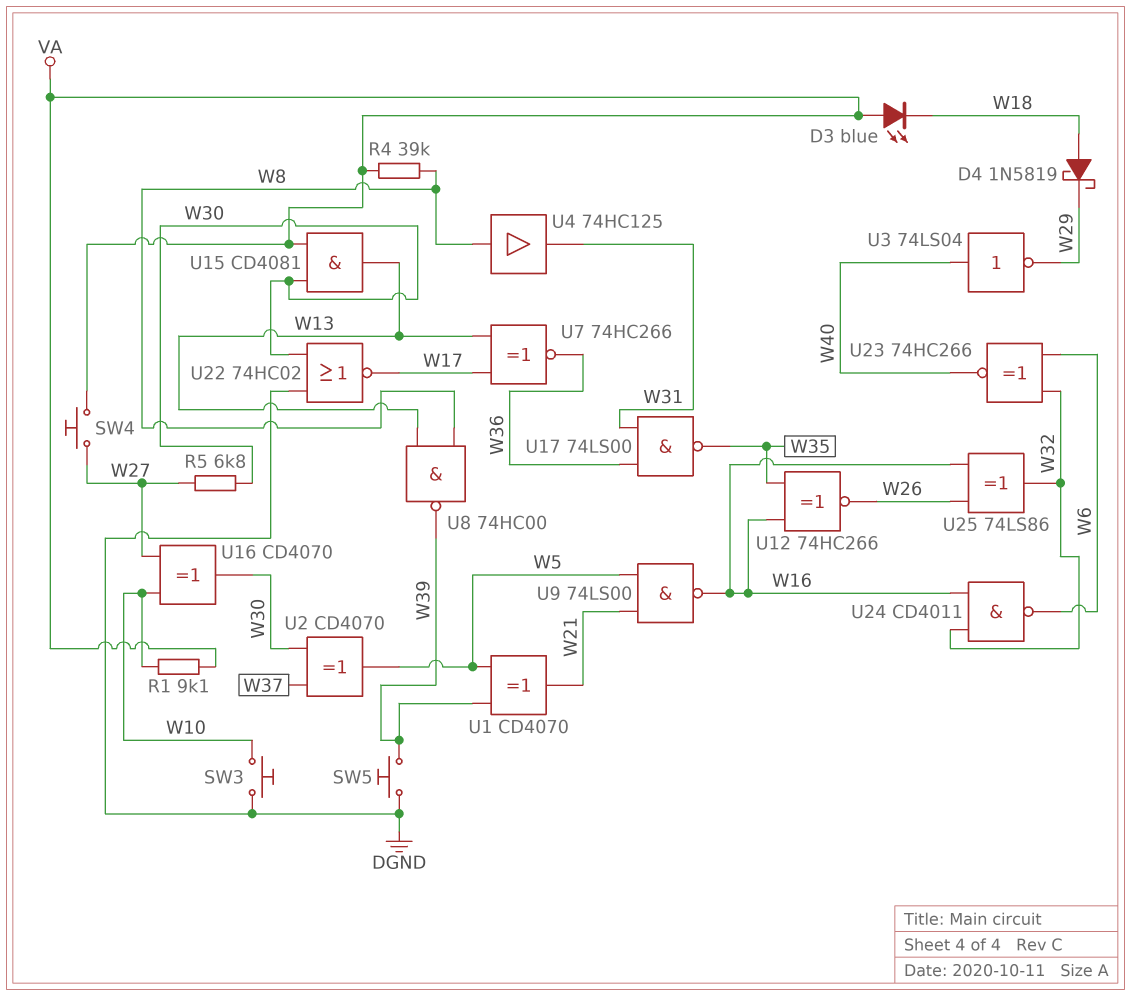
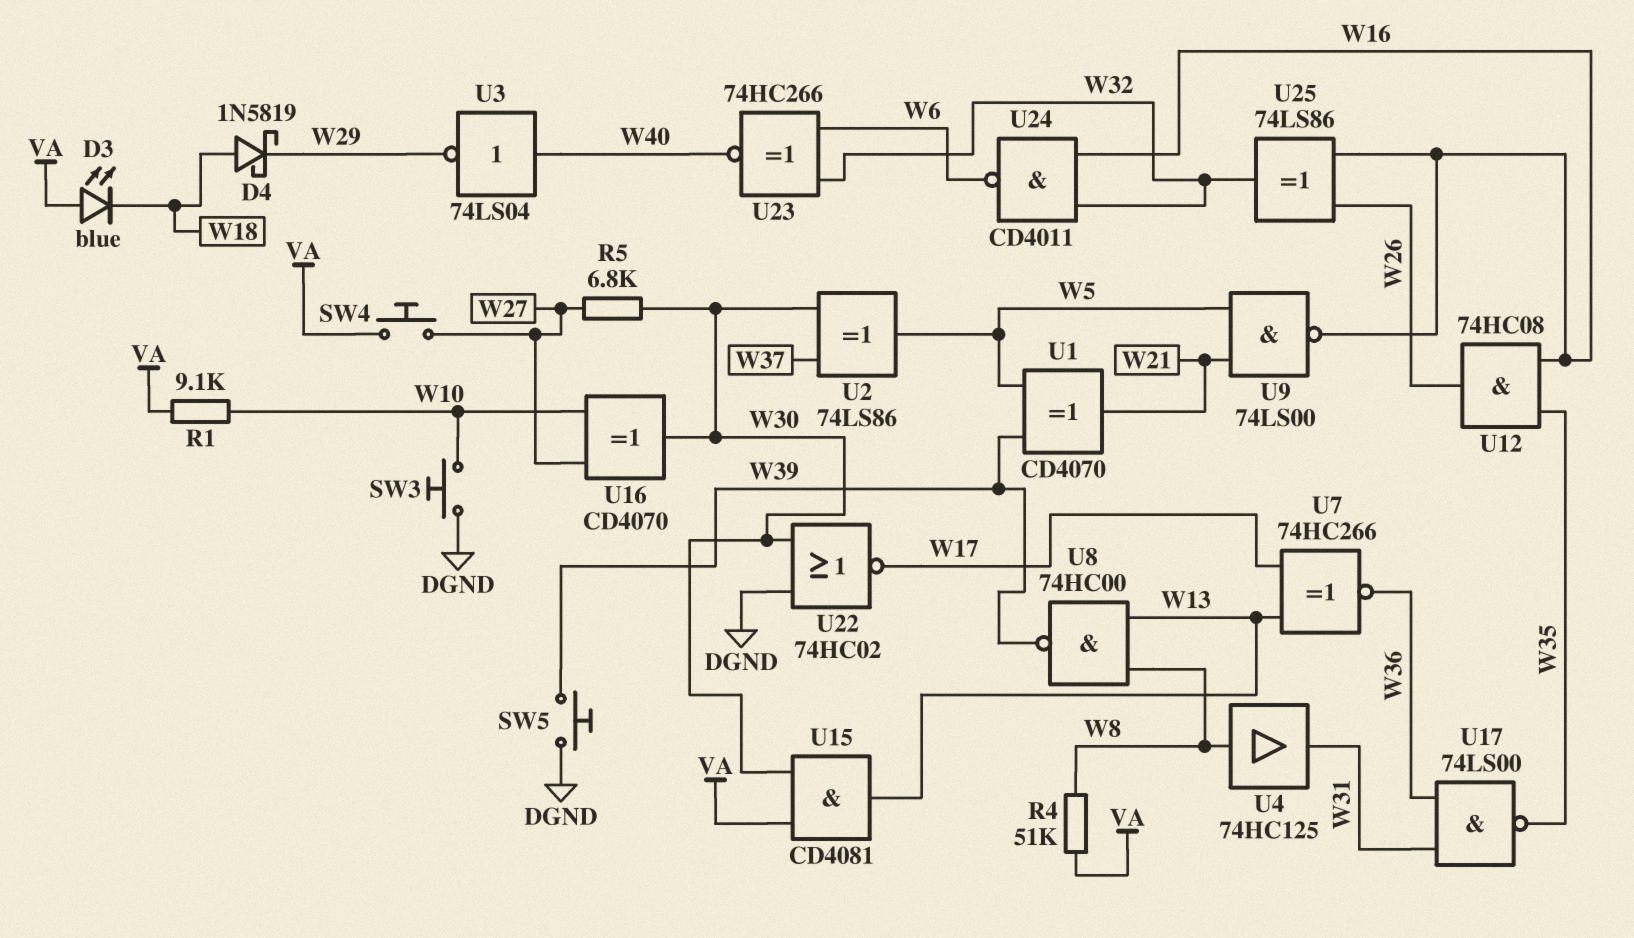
R4: 39k (VA, W8) -> 51k (VA, W8)
U2: XOR CD4070 (in W30, in W37, out W5) -> XOR 74LS86 (in W30, in W37, out W5)
U12: XNOR 74HC266 (in W16, in W35, out W26) -> AND 74HC08 (in W16, in W35, out W26)

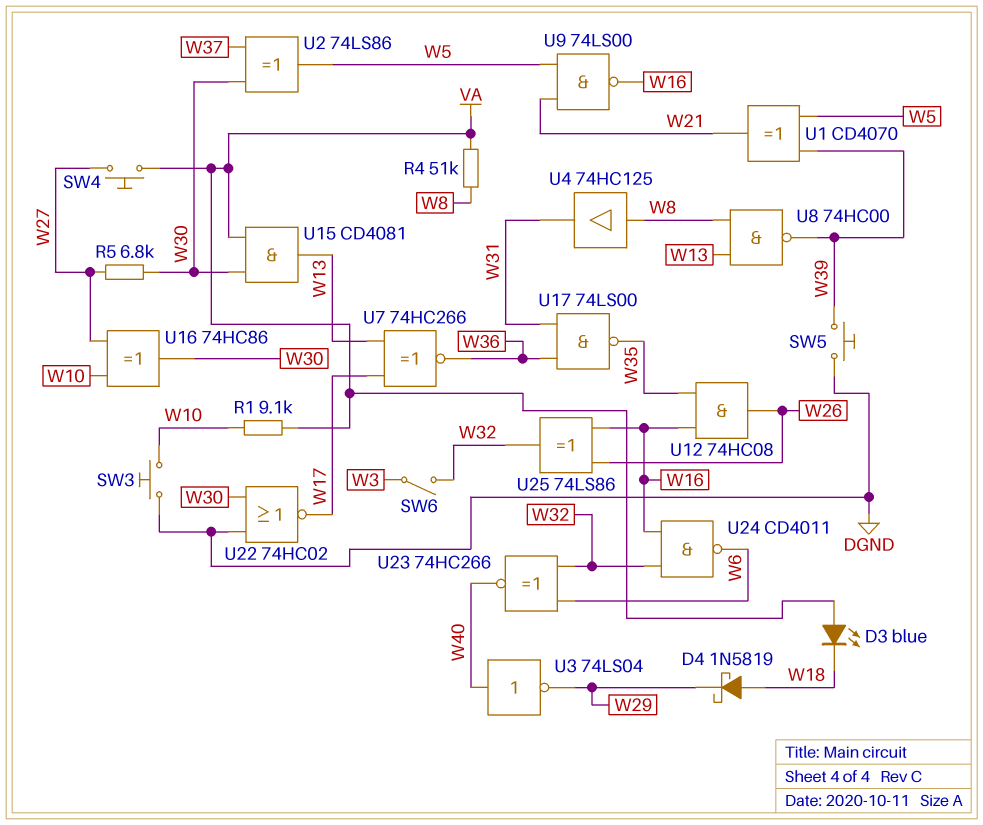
SW6: none -> switch (W3, W32)
U16: XOR CD4070 (in W10, in W27, out W30) -> XOR 74HC86 (in W10, in W27, out W30)

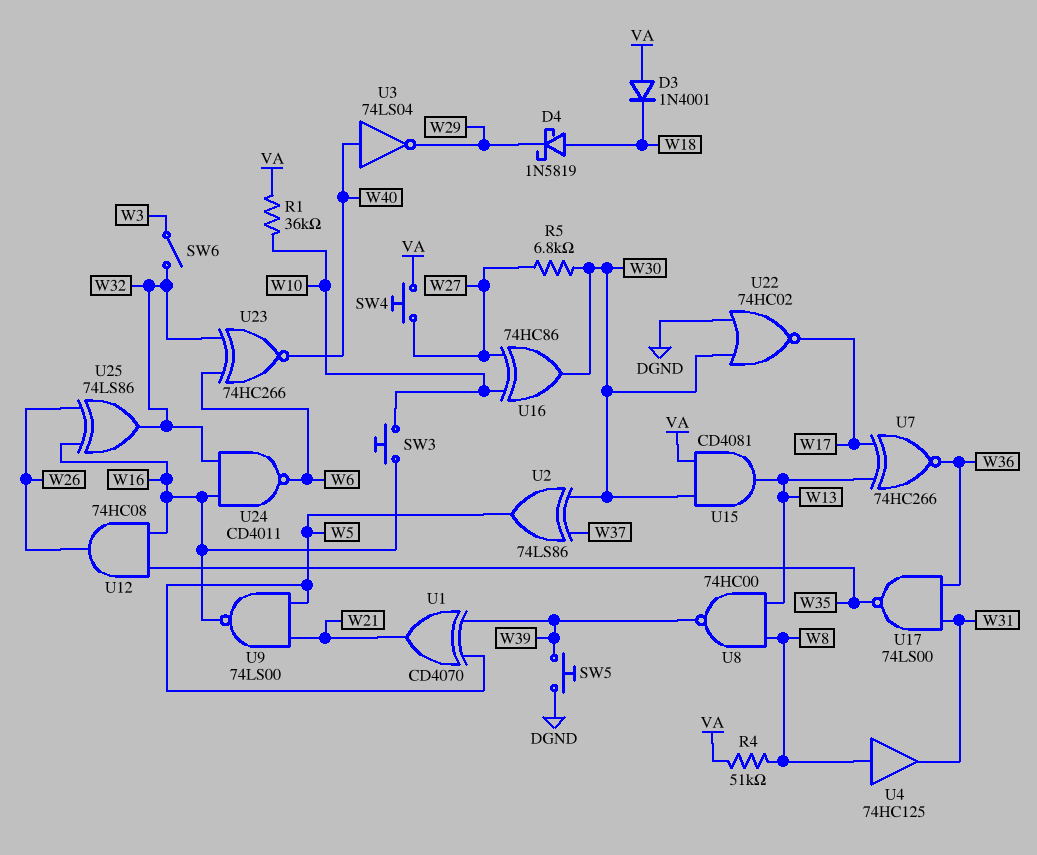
D3: LED blue (A VA, K W18) -> diode 1N4001 (A VA, K W18)
R1: 9.1k (VA, W10) -> 36k (VA, W10)
SW3: button (DGND, W10) -> button (W10, W16)

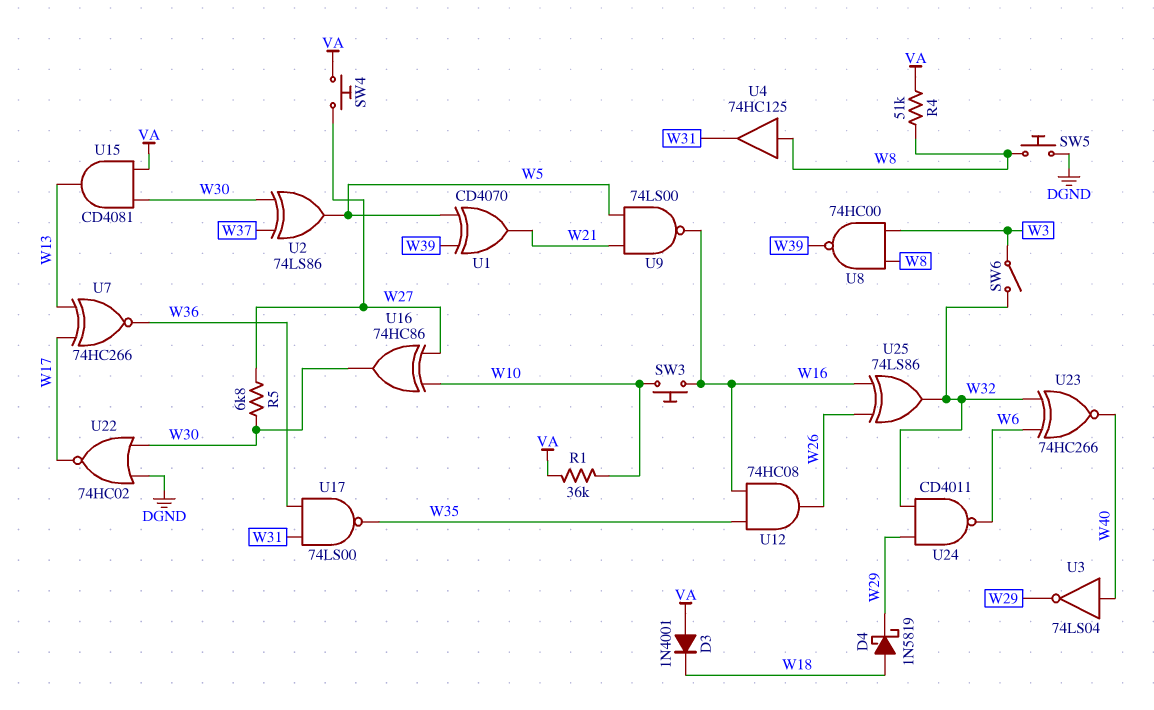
SW5: button (DGND, W39) -> button (DGND, W8)
U8: NAND 74HC00 (in W8, in W13, out W39) -> NAND 74HC00 (in W3, in W8, out W39)
U24: NAND CD4011 (in W16, in W32, out W6) -> NAND CD4011 (in W29, in W32, out W6)

